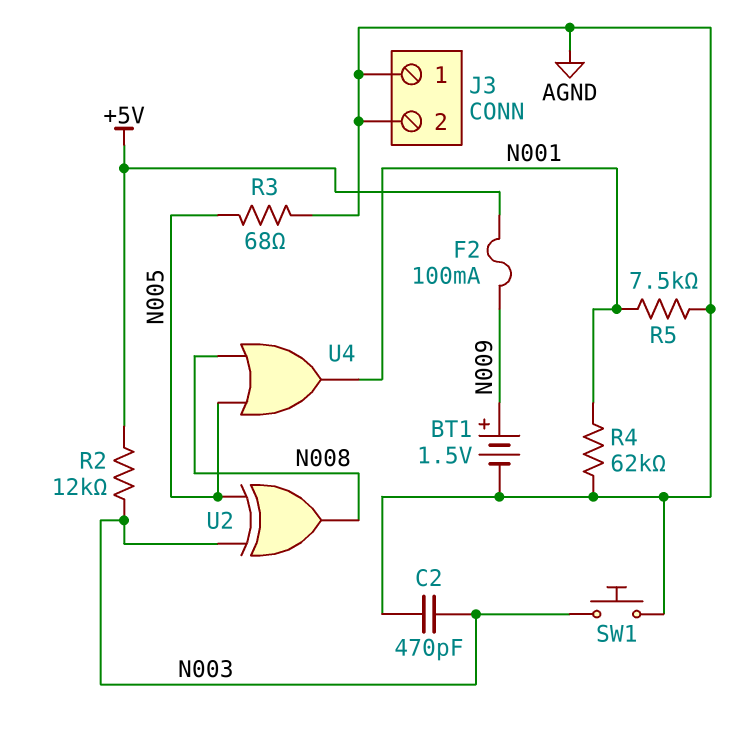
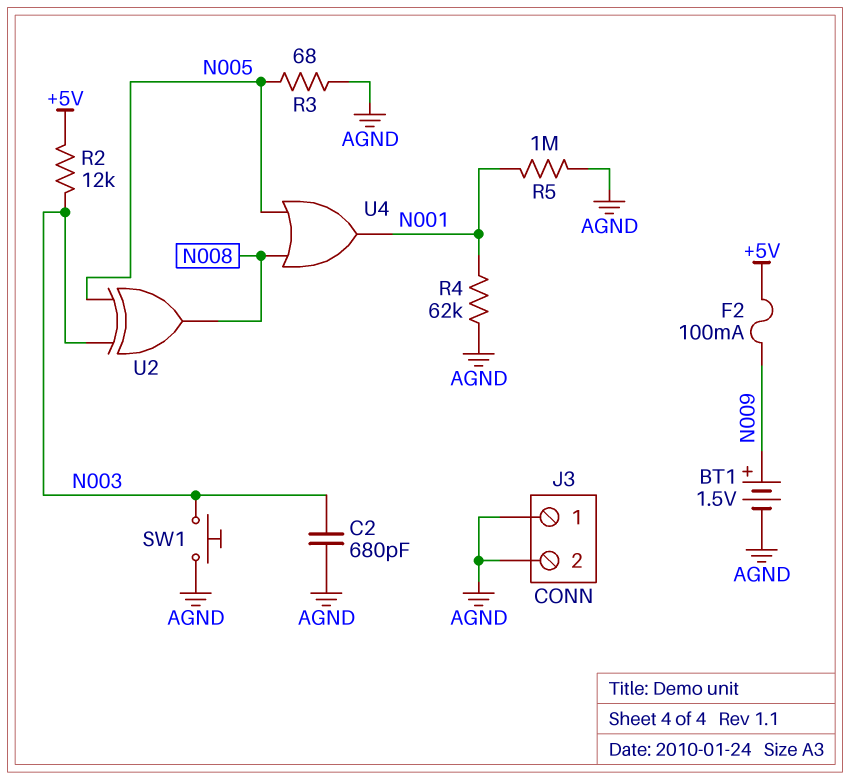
C2: 470pF (AGND, N003) -> 680pF (AGND, N003)
R5: 7.5k (AGND, N001) -> 1M (AGND, N001)

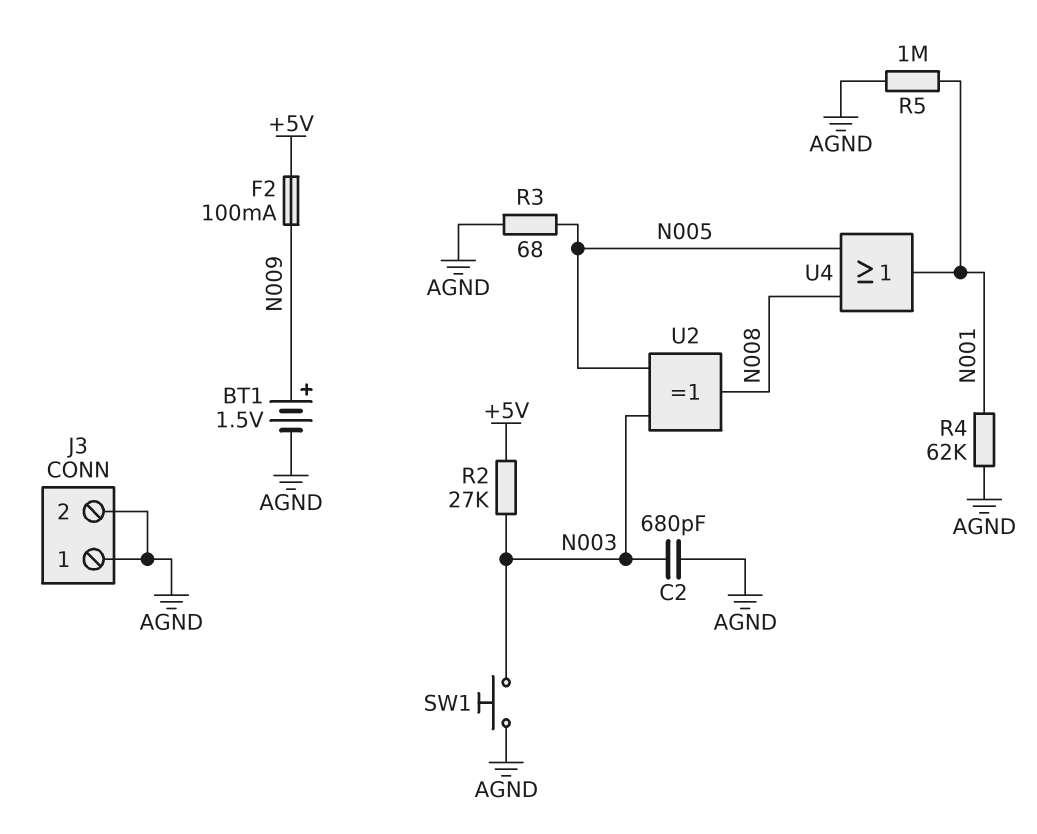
R2: 12k (+5V, N003) -> 27k (+5V, N003)

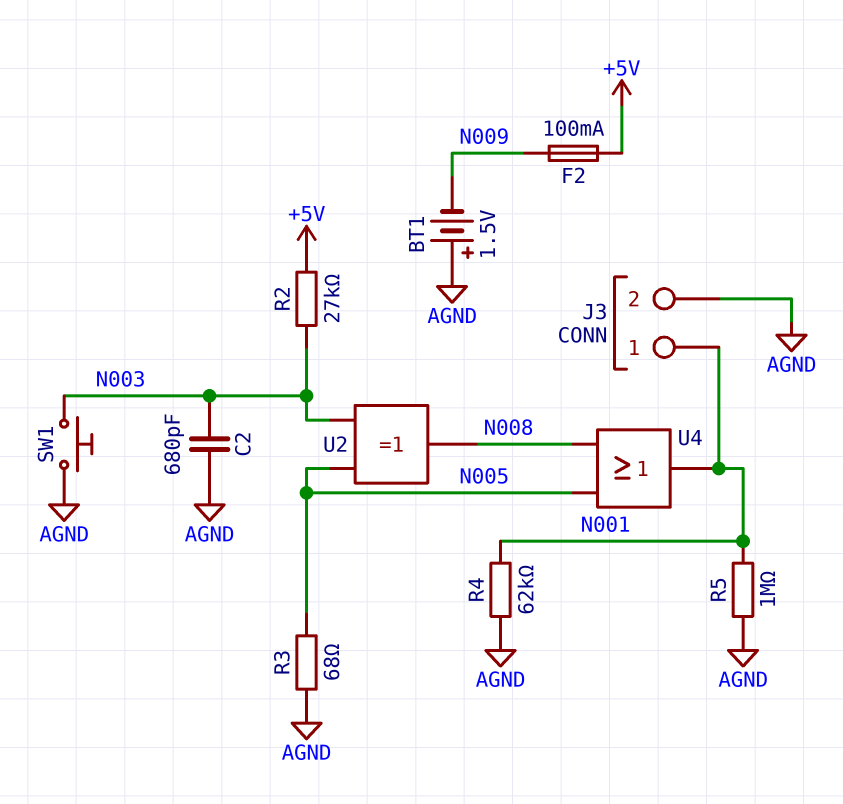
BT1: 1.5V (plus N009, minus AGND) -> 1.5V (plus AGND, minus N009)
J3 pin 1: AGND -> N001

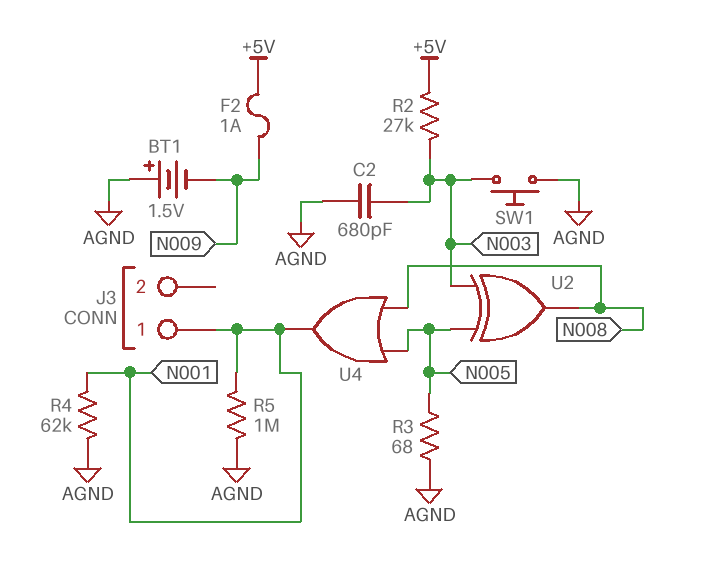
F2: 100mA (+5V, N009) -> 1A (+5V, N009)
J3 pin 2: AGND -> none

